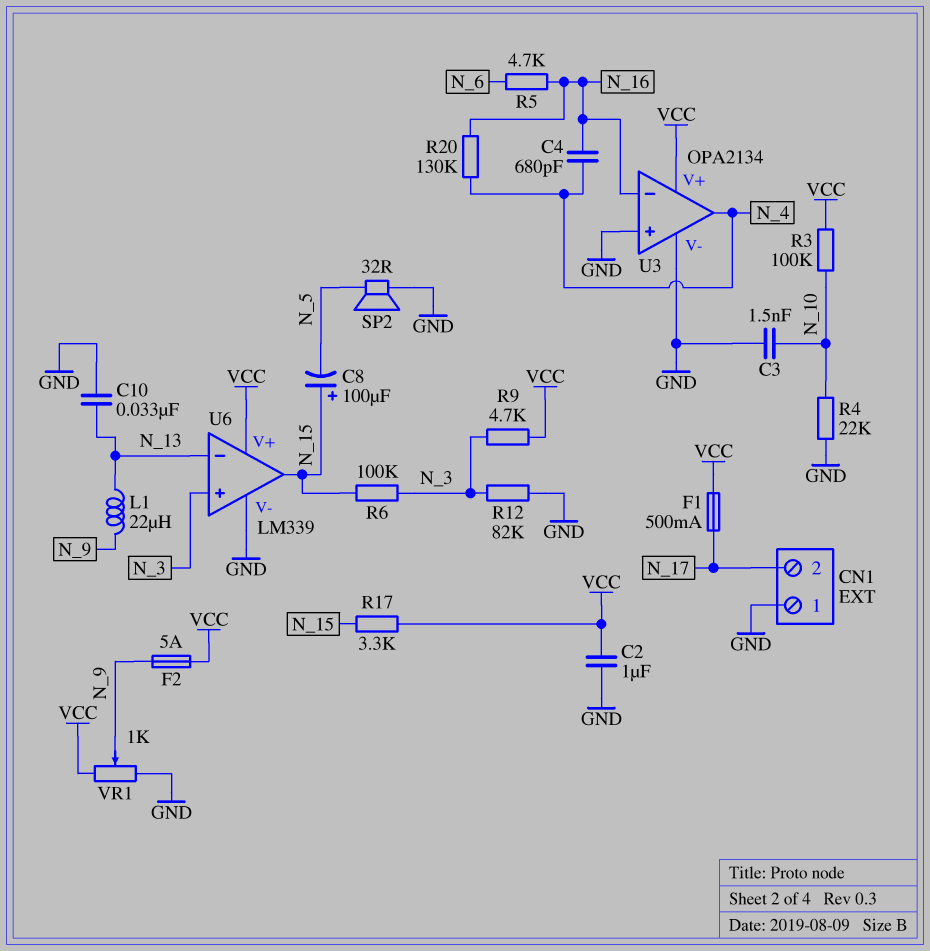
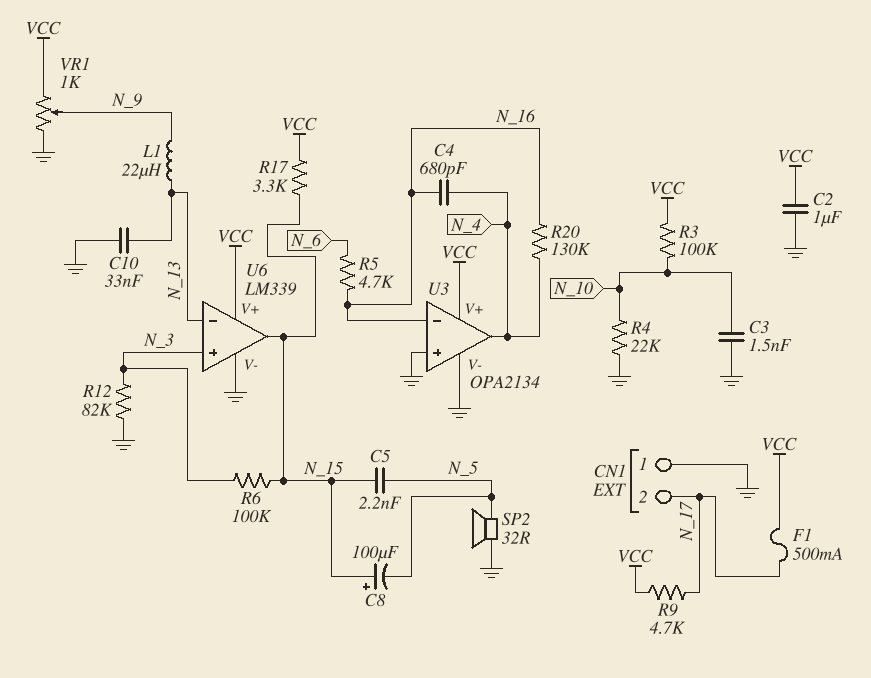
C5: none -> 2.2nF (N_5, N_15)
F2: 5A (N_9, VCC) -> none
R9: 4.7k (N_3, VCC) -> 4.7k (N_17, VCC)

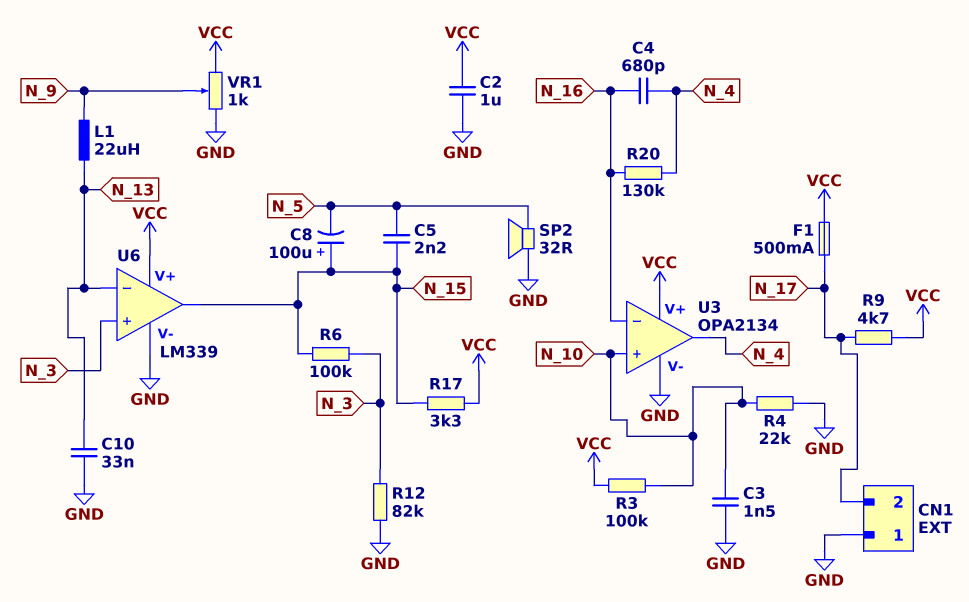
R5: 4.7k (N_6, N_16) -> none
U3 pin in+: GND -> N_10

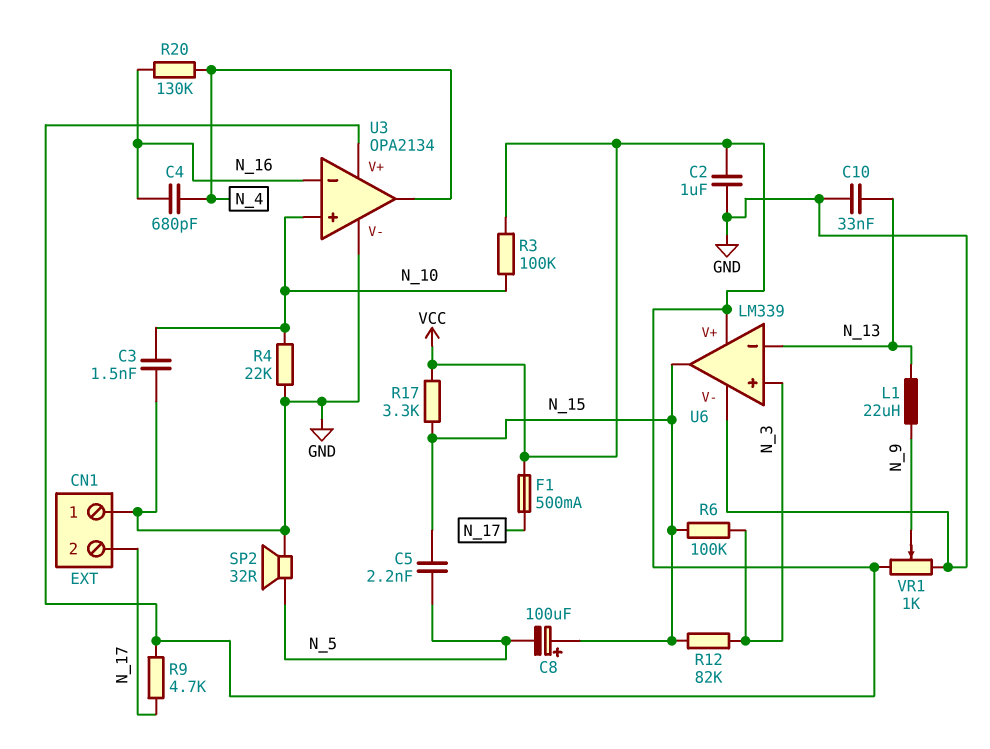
R12: 82k (GND, N_3) -> 82k (N_3, N_15)

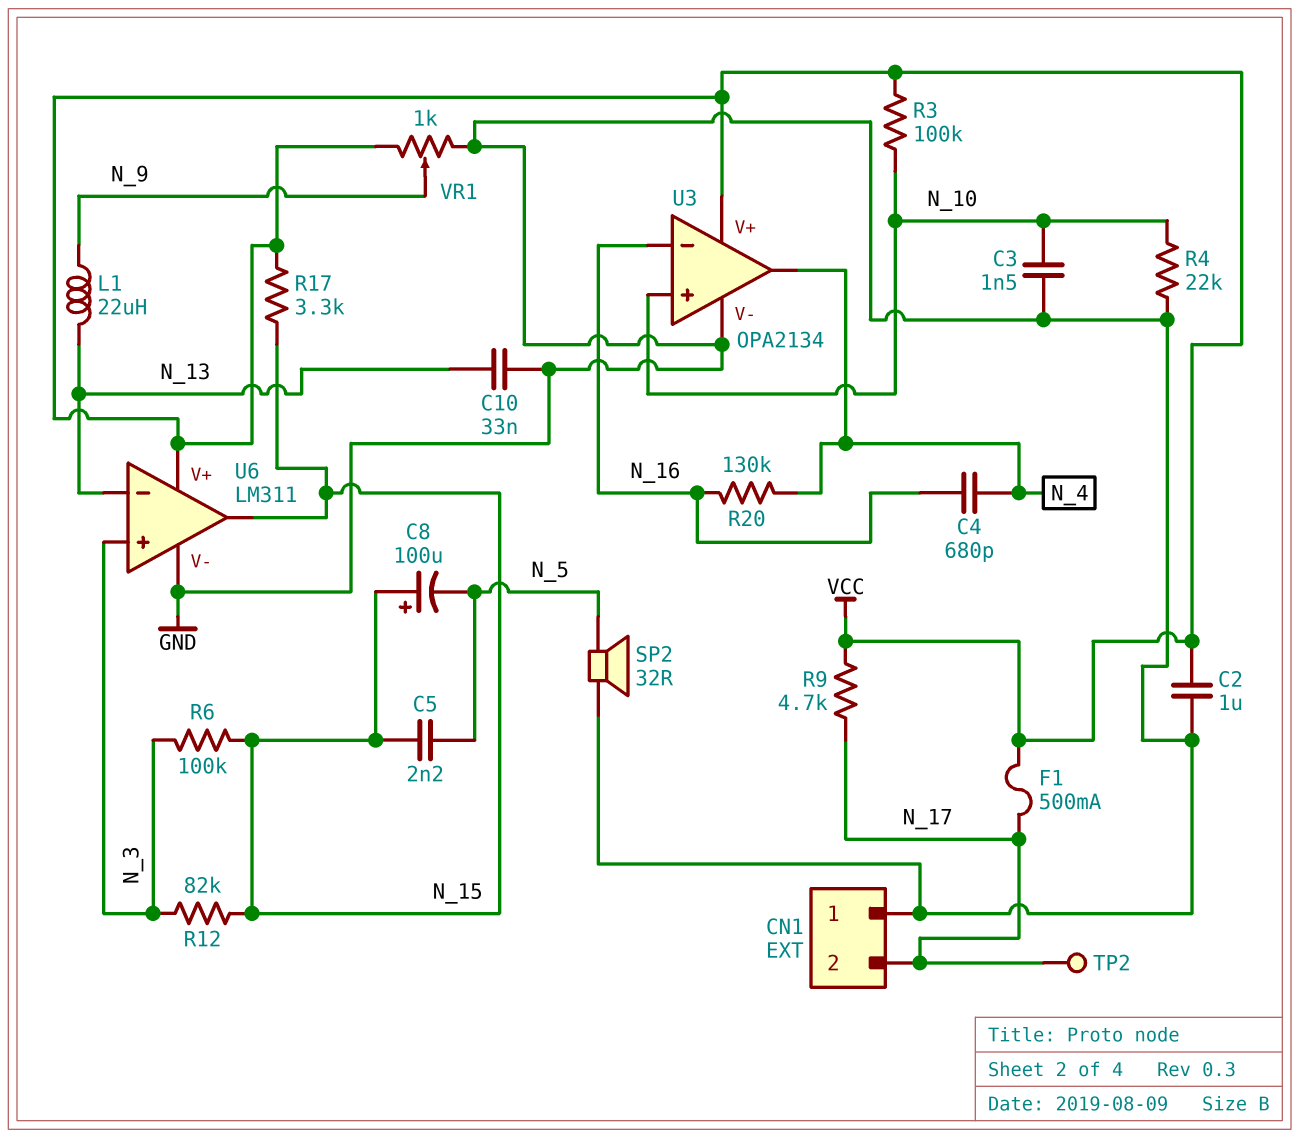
TP2: none -> test point (N_17)
U6: LM339 -> LM311

